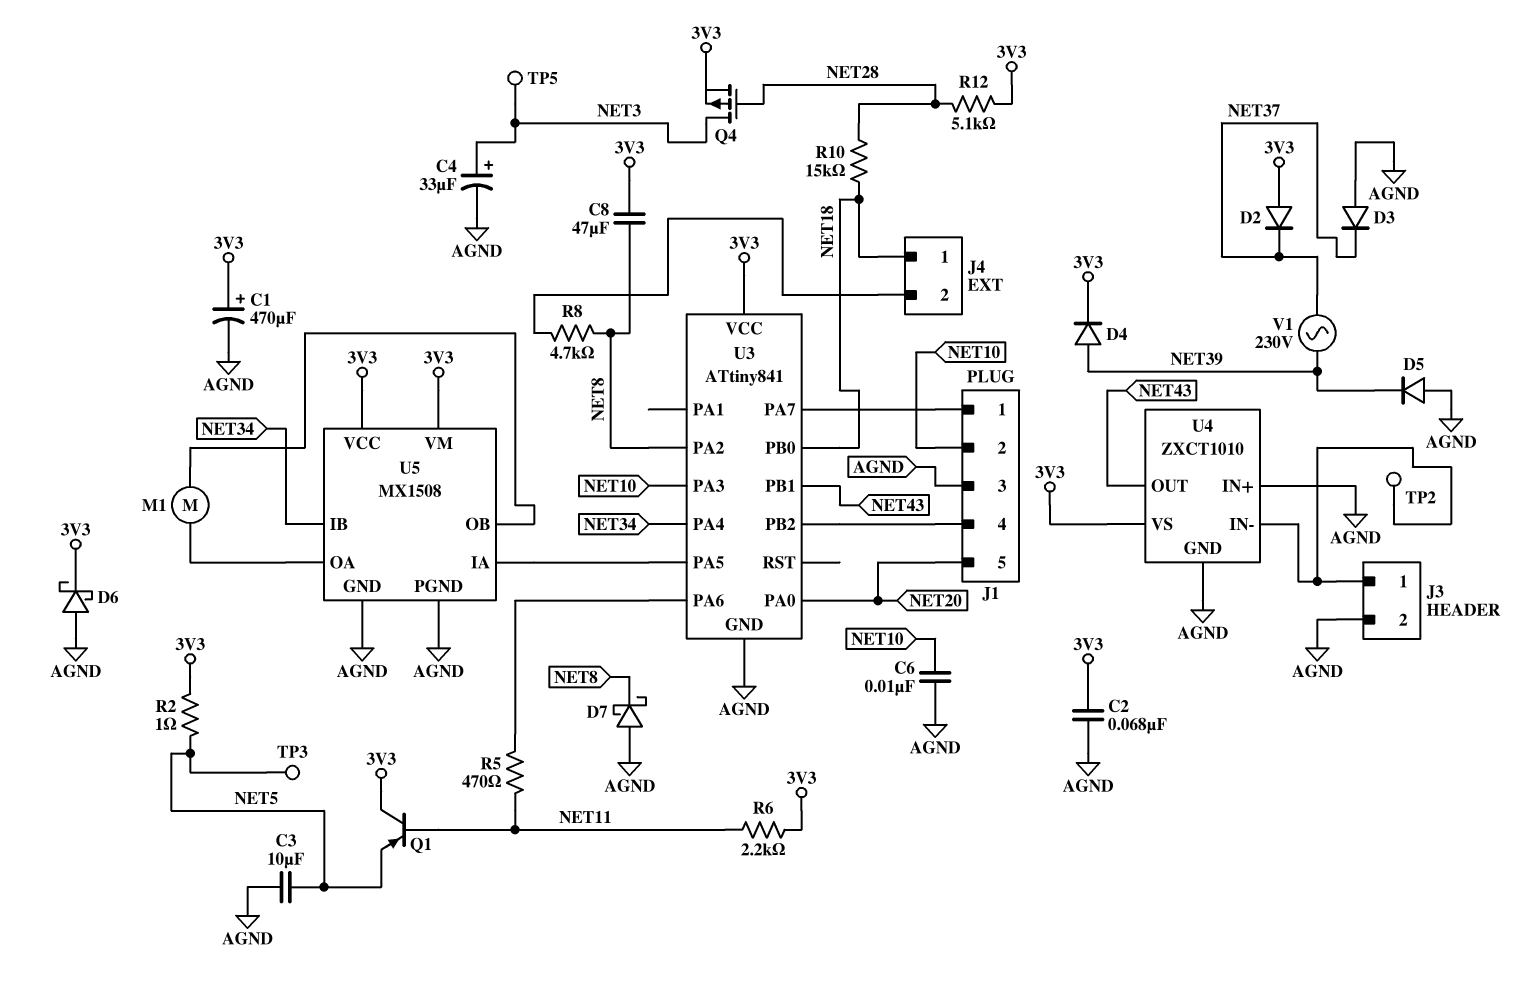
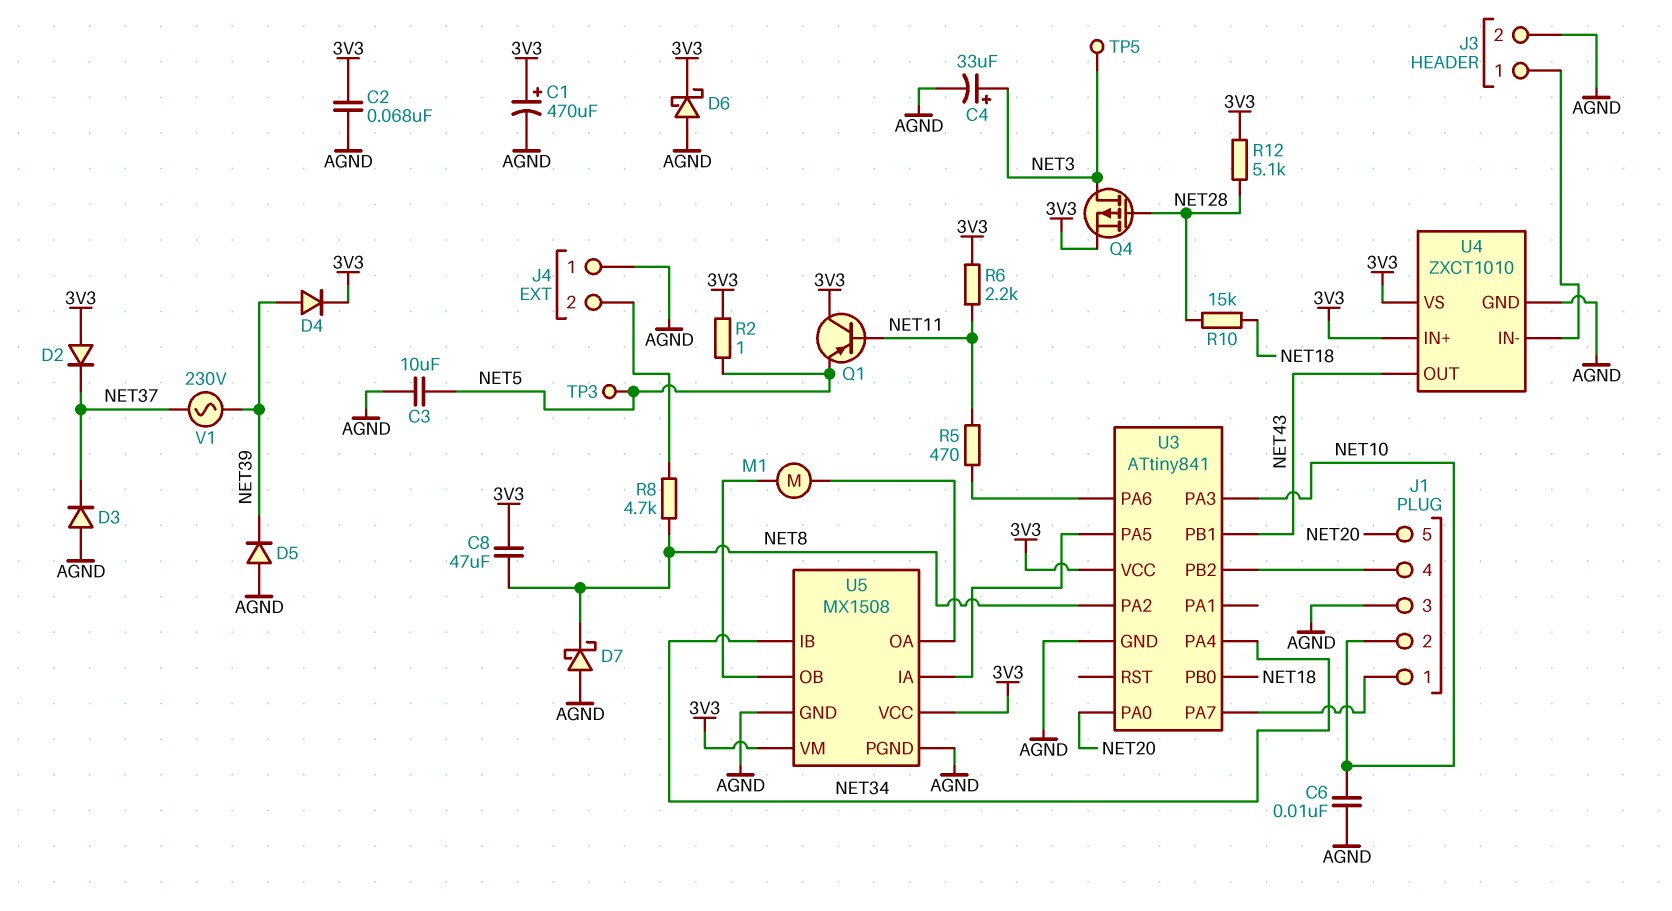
J4 pin 1: NET18 -> AGND
TP2: test point (J3/1) -> none
U4 pin IN+: AGND -> 3V3

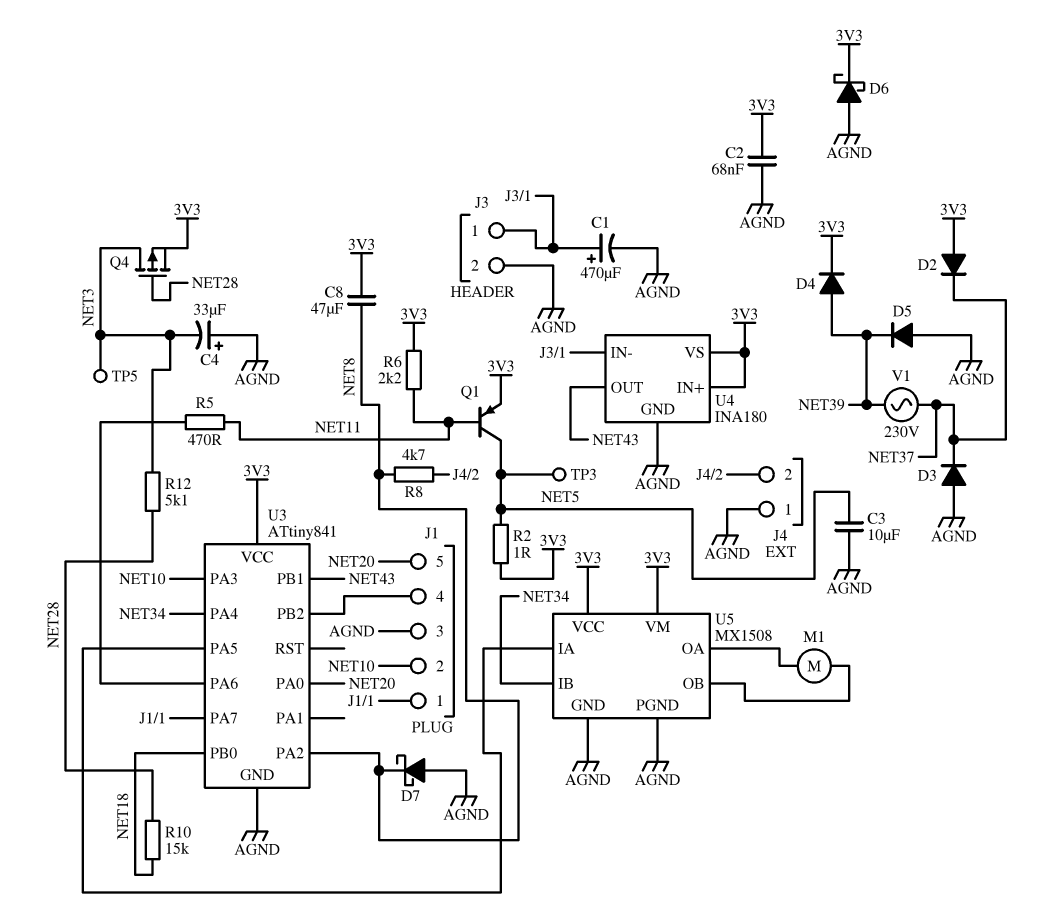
C1: 470uF (plus 3V3, minus AGND) -> 470uF (plus J3/1, minus AGND)
C4: 33uF (plus NET3, minus AGND) -> 33uF (plus AGND, minus NET3)
C6: 10nF (AGND, NET10) -> none
Q1: PNP (B NET11, C 3V3, E NET5) -> PNP (B NET11, C NET5, E 3V3)
R12: 5.1k (3V3, NET28) -> 5.1k (NET3, NET28)
U4: ZXCT1010 -> INA180

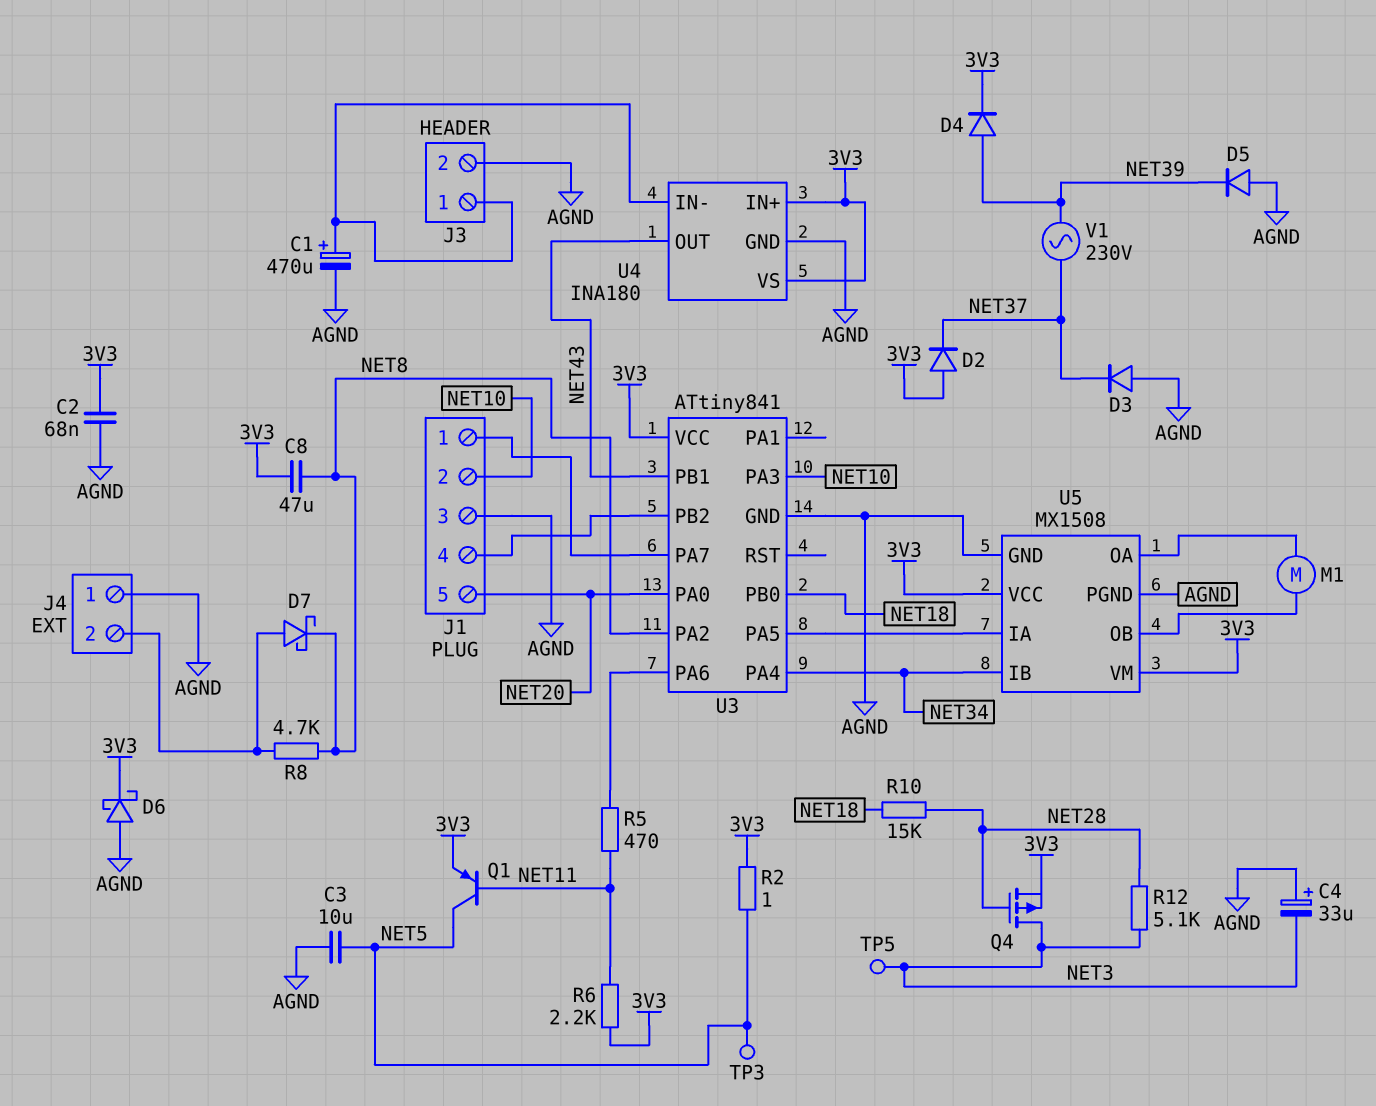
D7: schottky (A AGND, K NET8) -> schottky (A J4/2, K NET8)

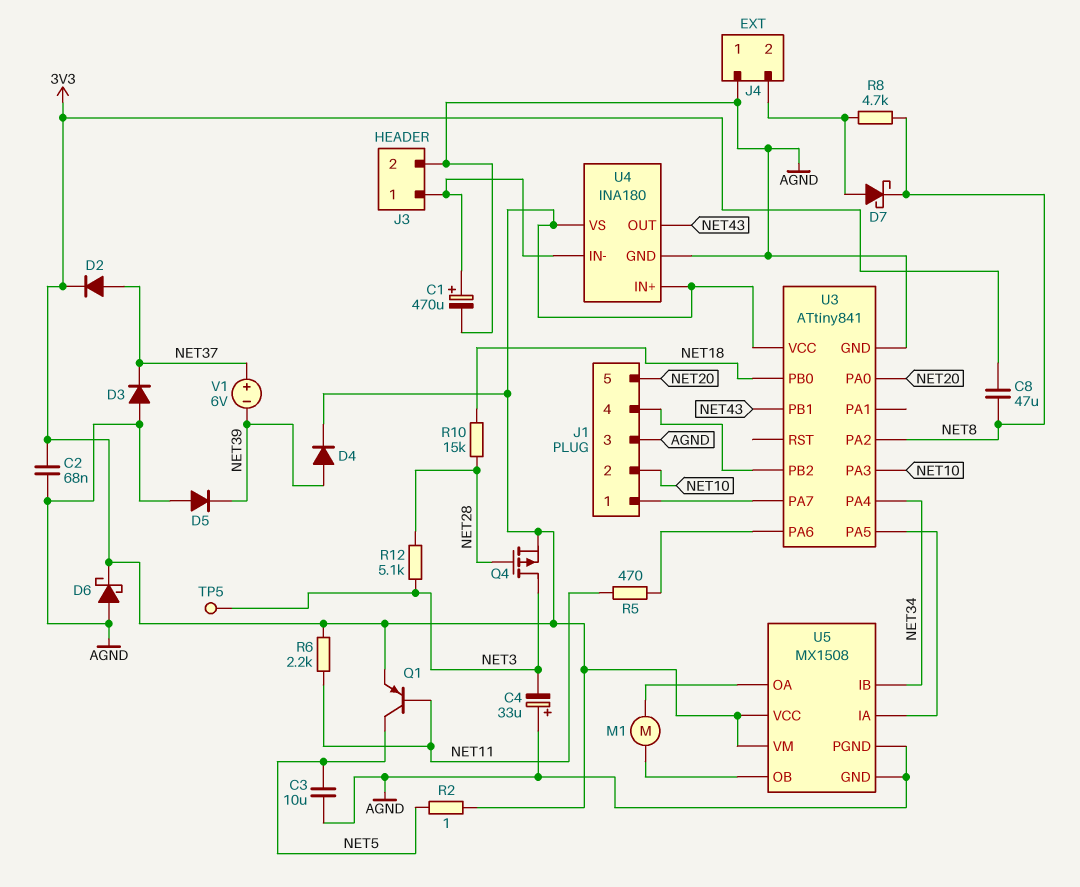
D2: diode (A 3V3, K NET37) -> diode (A NET37, K 3V3)
TP3: test point (NET5) -> none
V1: AC 230V (NET37, NET39) -> 6V (plus NET37, minus NET39)

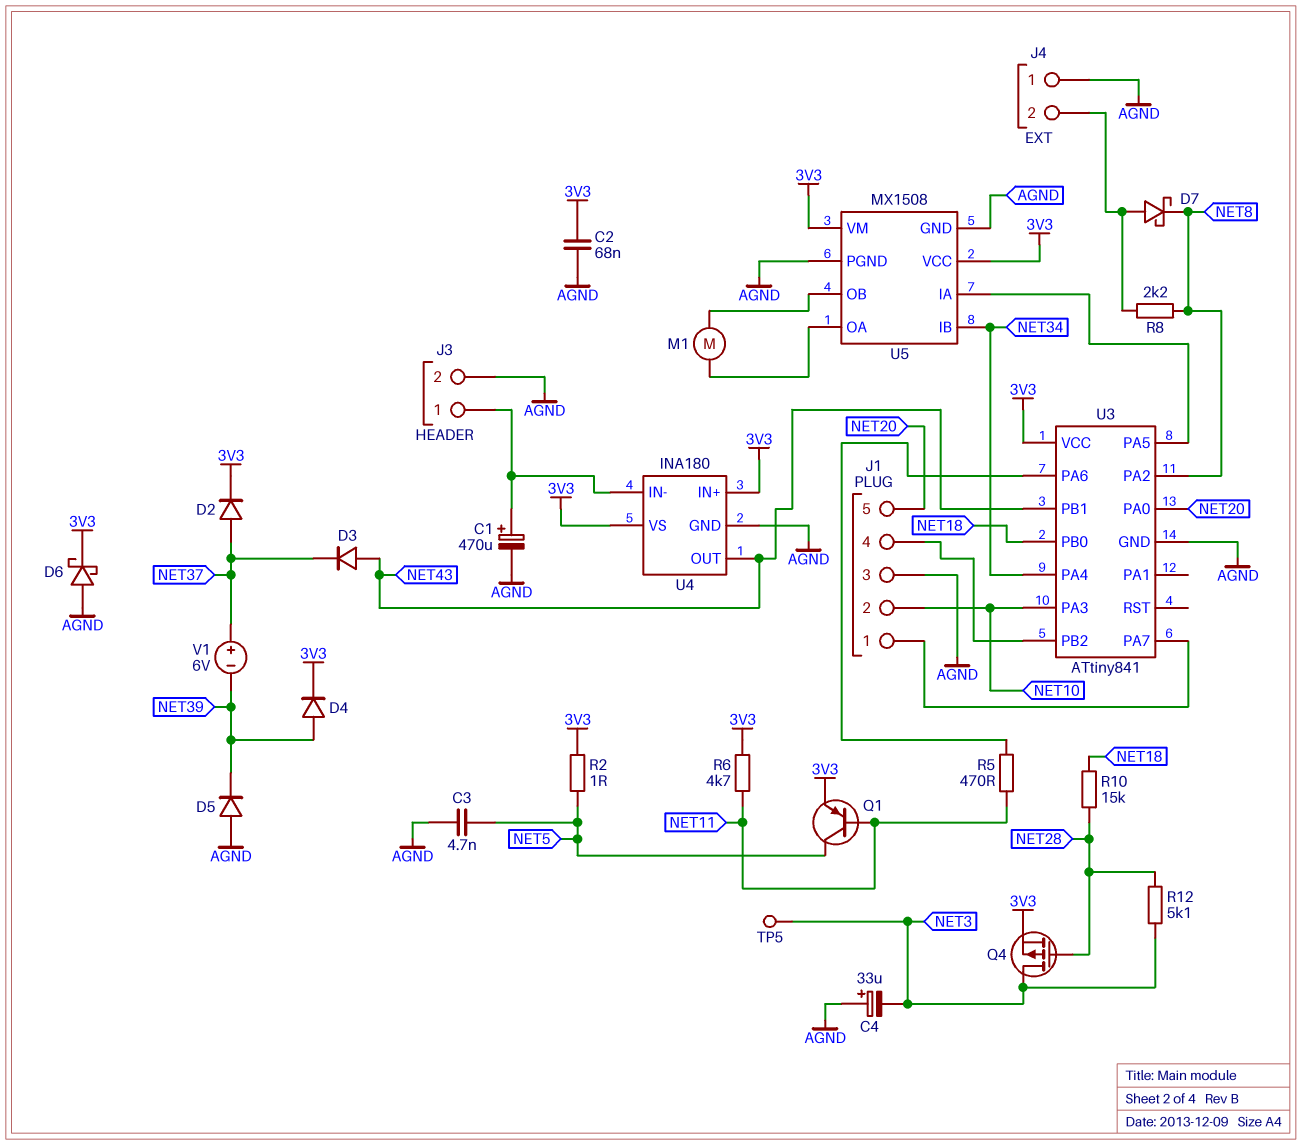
C3: 10uF (AGND, NET5) -> 4.7nF (AGND, NET5)
C8: 47uF (3V3, NET8) -> none
D3: diode (A AGND, K NET37) -> diode (A NET43, K NET37)
R6: 2.2k (3V3, NET11) -> 4.7k (3V3, NET11)
R8: 4.7k (J4/2, NET8) -> 2.2k (J4/2, NET8)

